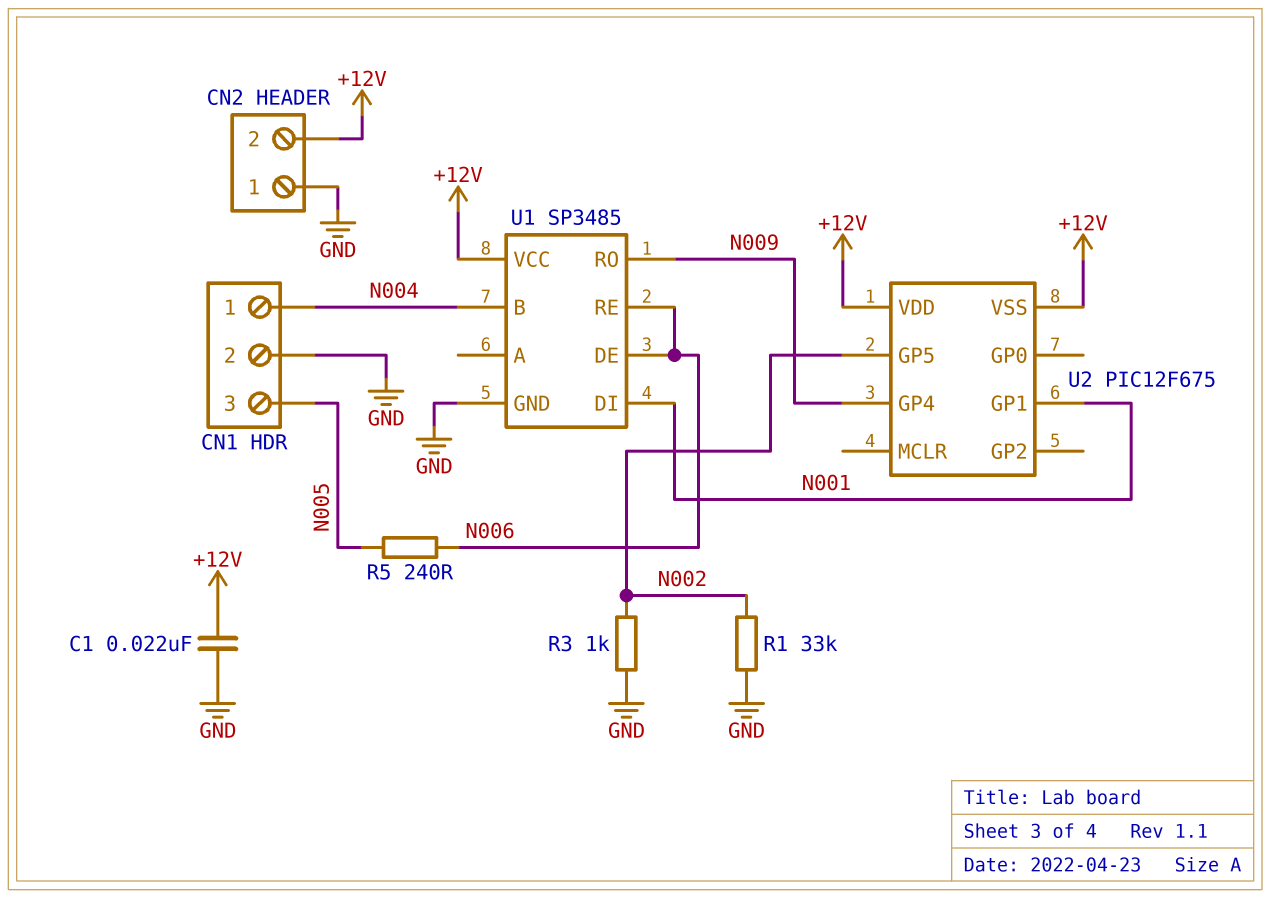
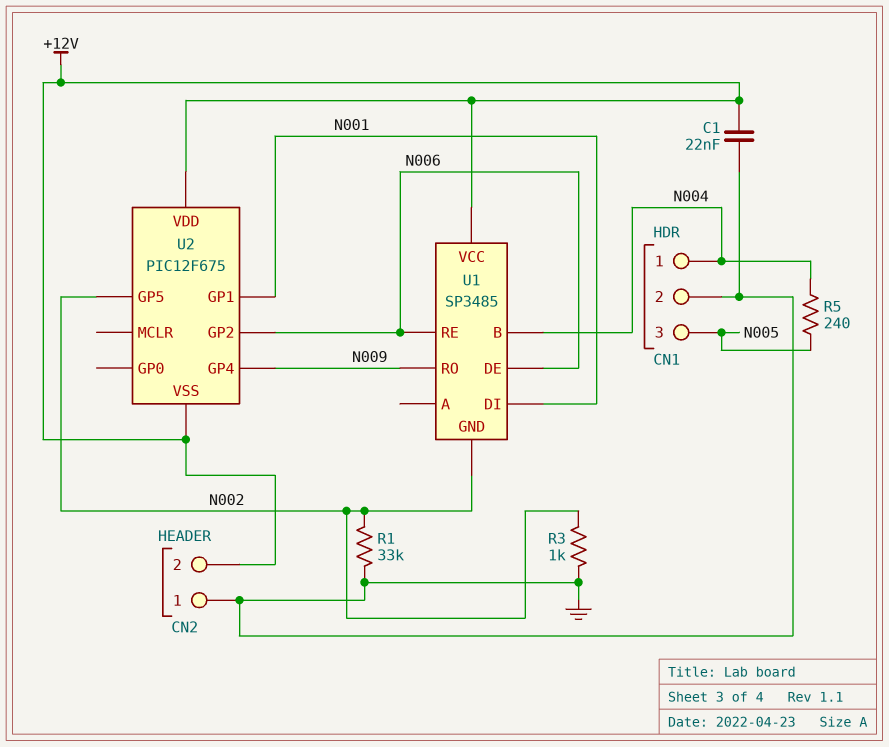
R5: 240 (N005, N006) -> 240 (N004, N005)
U1 pin GND: GND -> N002
U2 pin GP2: none -> N006

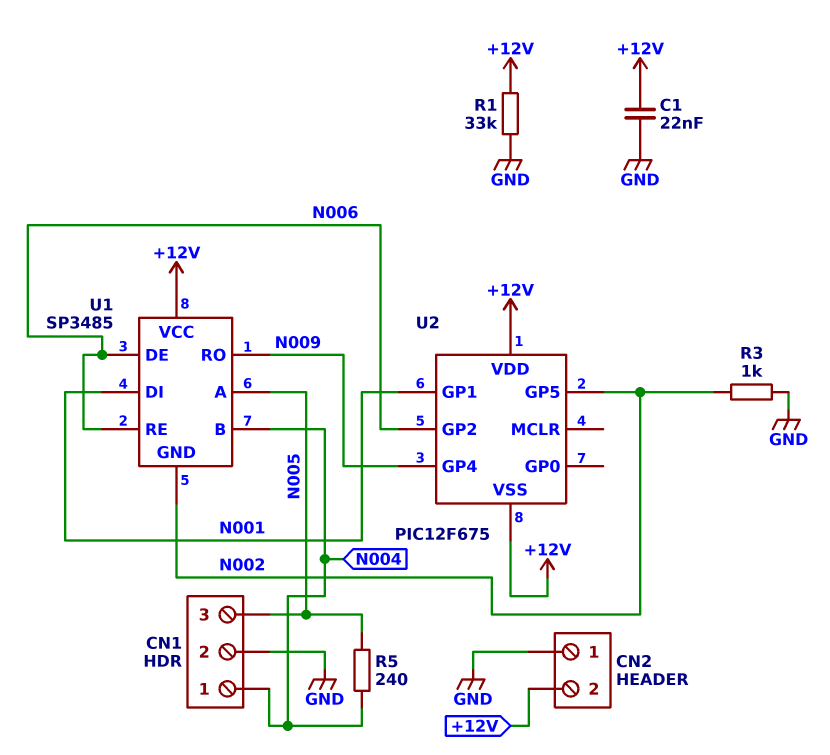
R1: 33k (GND, N002) -> 33k (+12V, GND)
U1 pin A: none -> N005

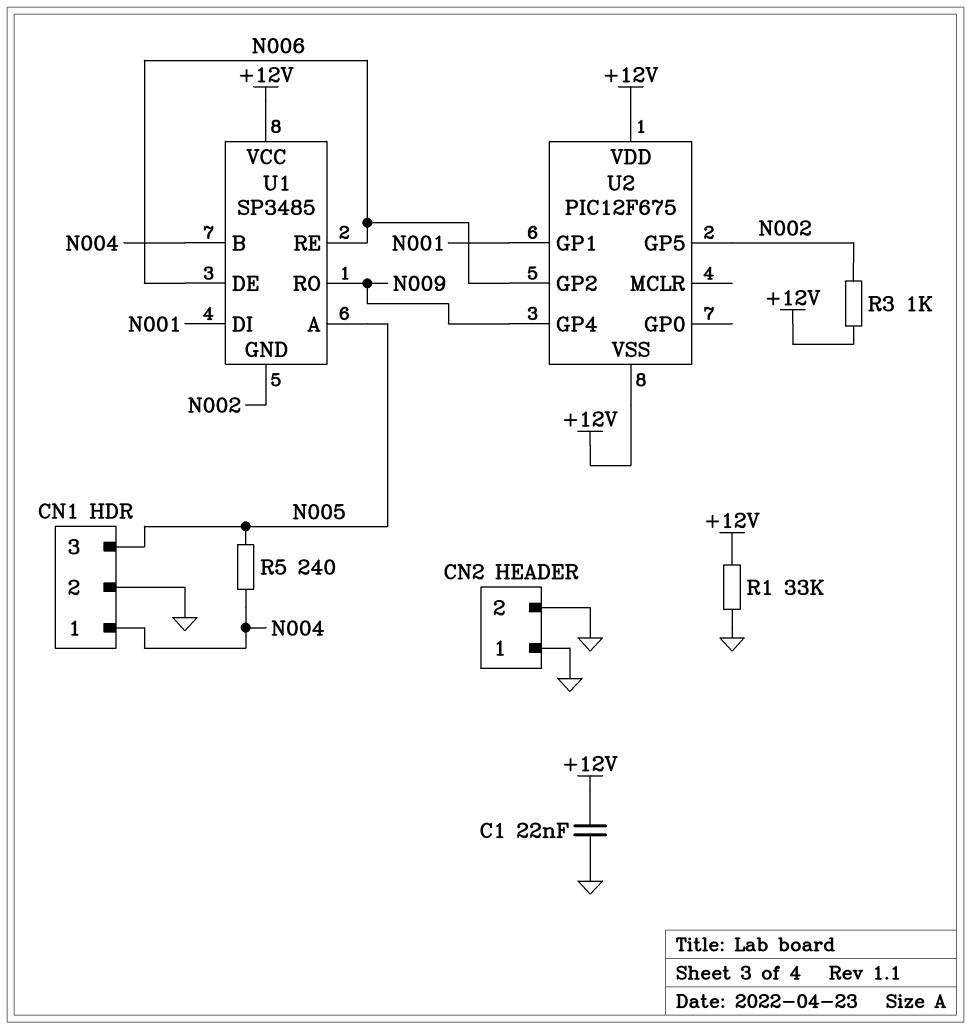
CN2 pin 2: +12V -> GND
R3: 1k (GND, N002) -> 1k (+12V, N002)

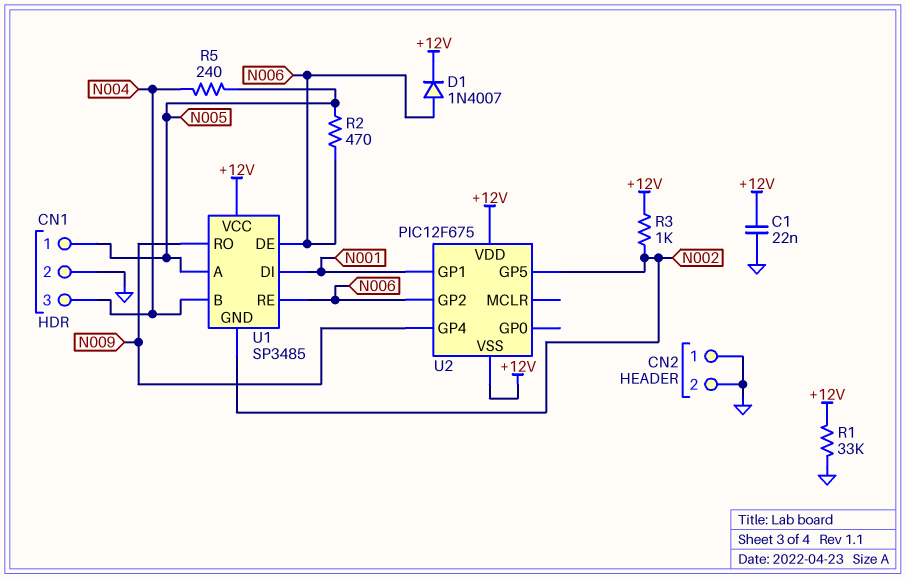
CN1 pin 1: N004 -> N005
CN1 pin 3: N005 -> N004
D1: none -> diode 1N4007 (A N006, K +12V)
R2: none -> 470 (N005, N006)

